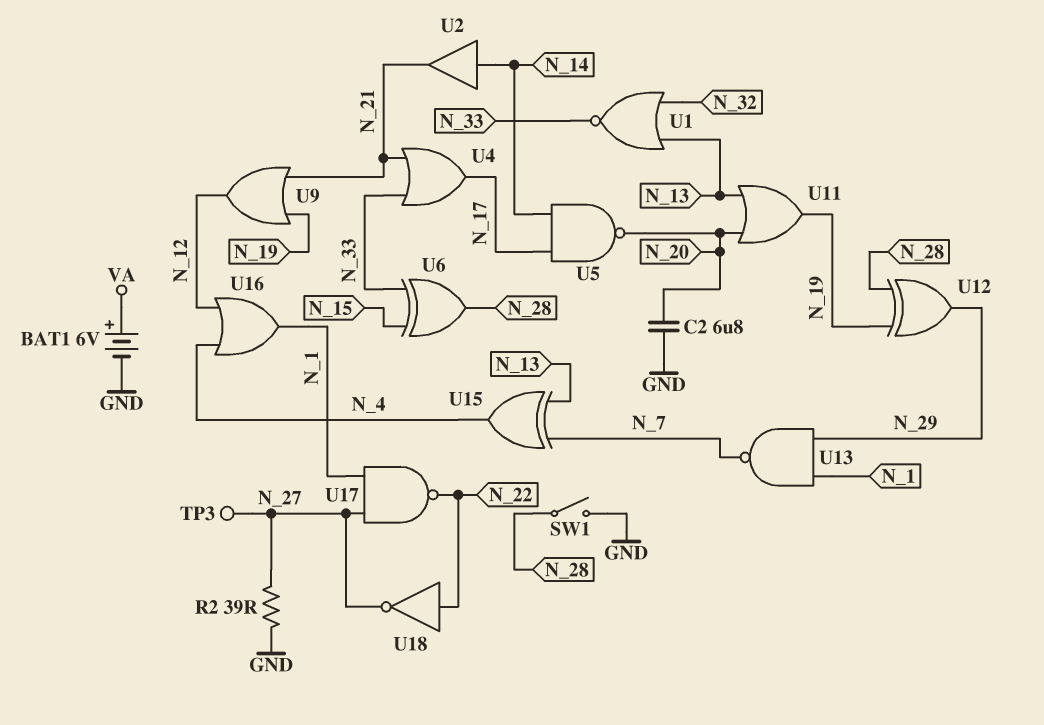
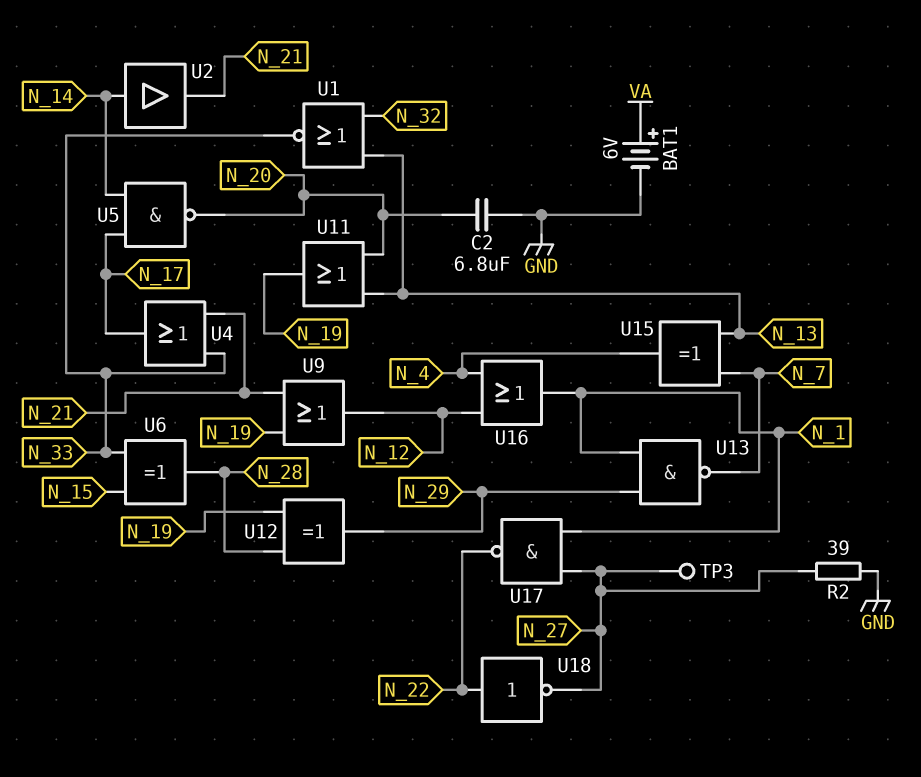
SW1: switch (GND, N_28) -> none

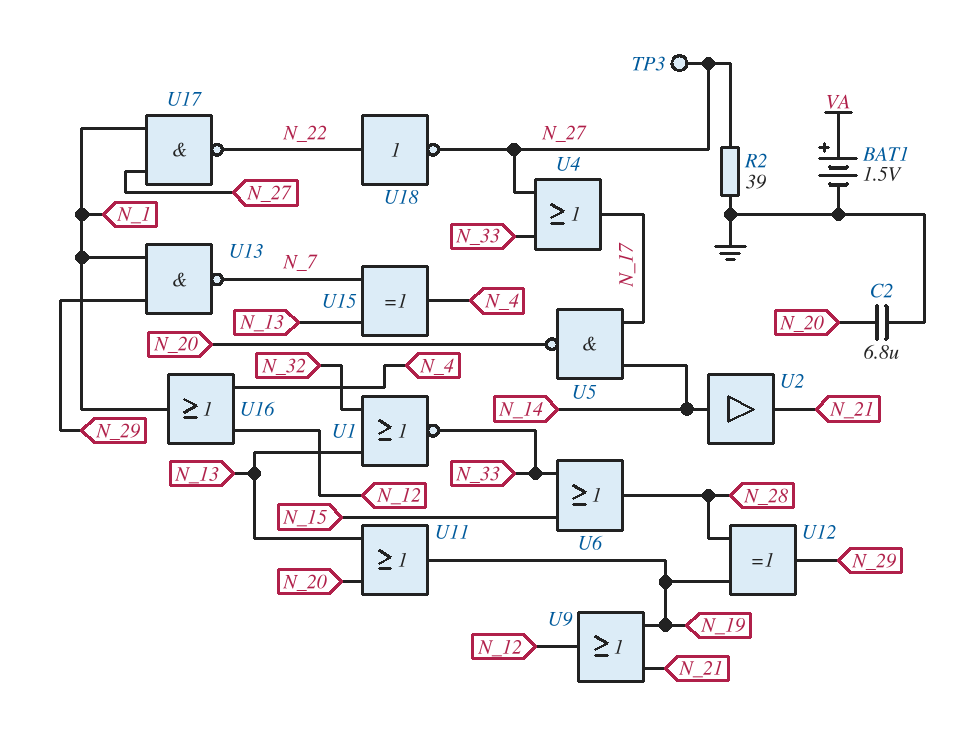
BAT1: 6V (plus VA, minus GND) -> 1.5V (plus VA, minus GND)
U4: OR (in N_21, in N_33, out N_17) -> OR (in N_27, in N_33, out N_17)
U6: XOR (in N_15, in N_33, out N_28) -> OR (in N_15, in N_33, out N_28)

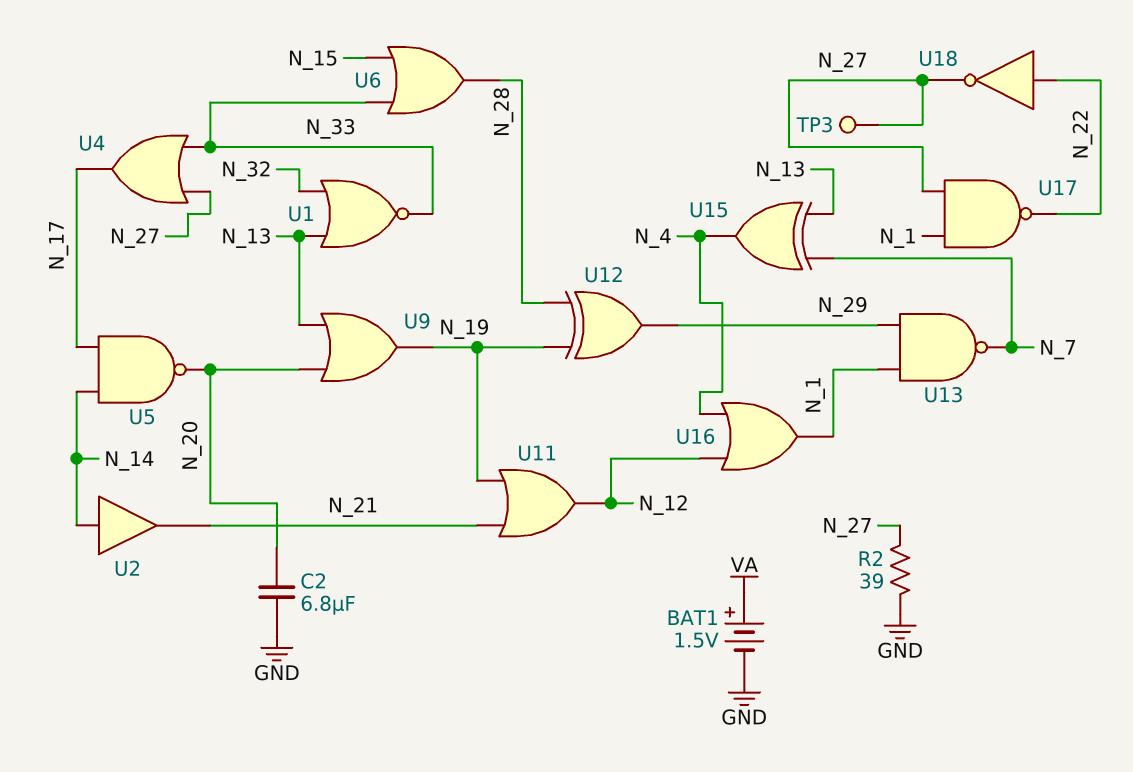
U9: OR (in N_19, in N_21, out N_12) -> OR (in N_13, in N_20, out N_19)
U11: OR (in N_13, in N_20, out N_19) -> OR (in N_19, in N_21, out N_12)

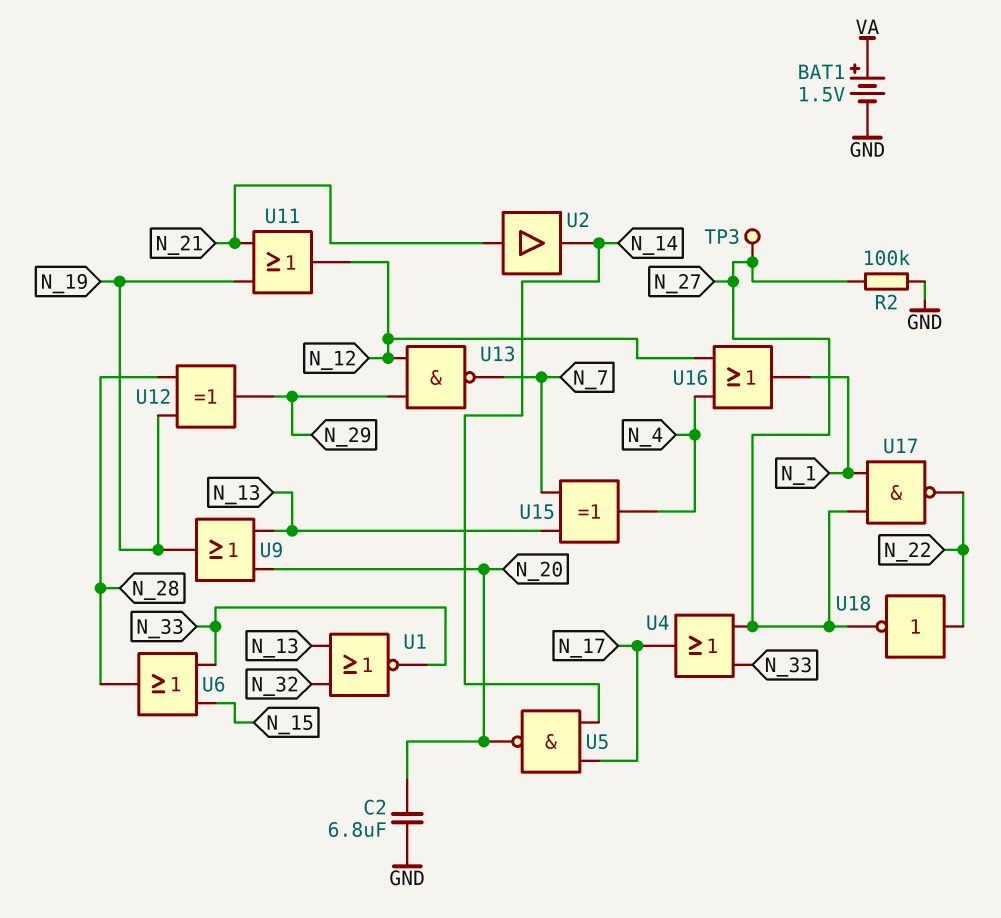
R2: 39 (GND, N_27) -> 100k (GND, N_27)
U2: buffer (in N_14, out N_21) -> buffer (in N_21, out N_14)
U13: NAND (in N_1, in N_29, out N_7) -> NAND (in N_12, in N_29, out N_7)

